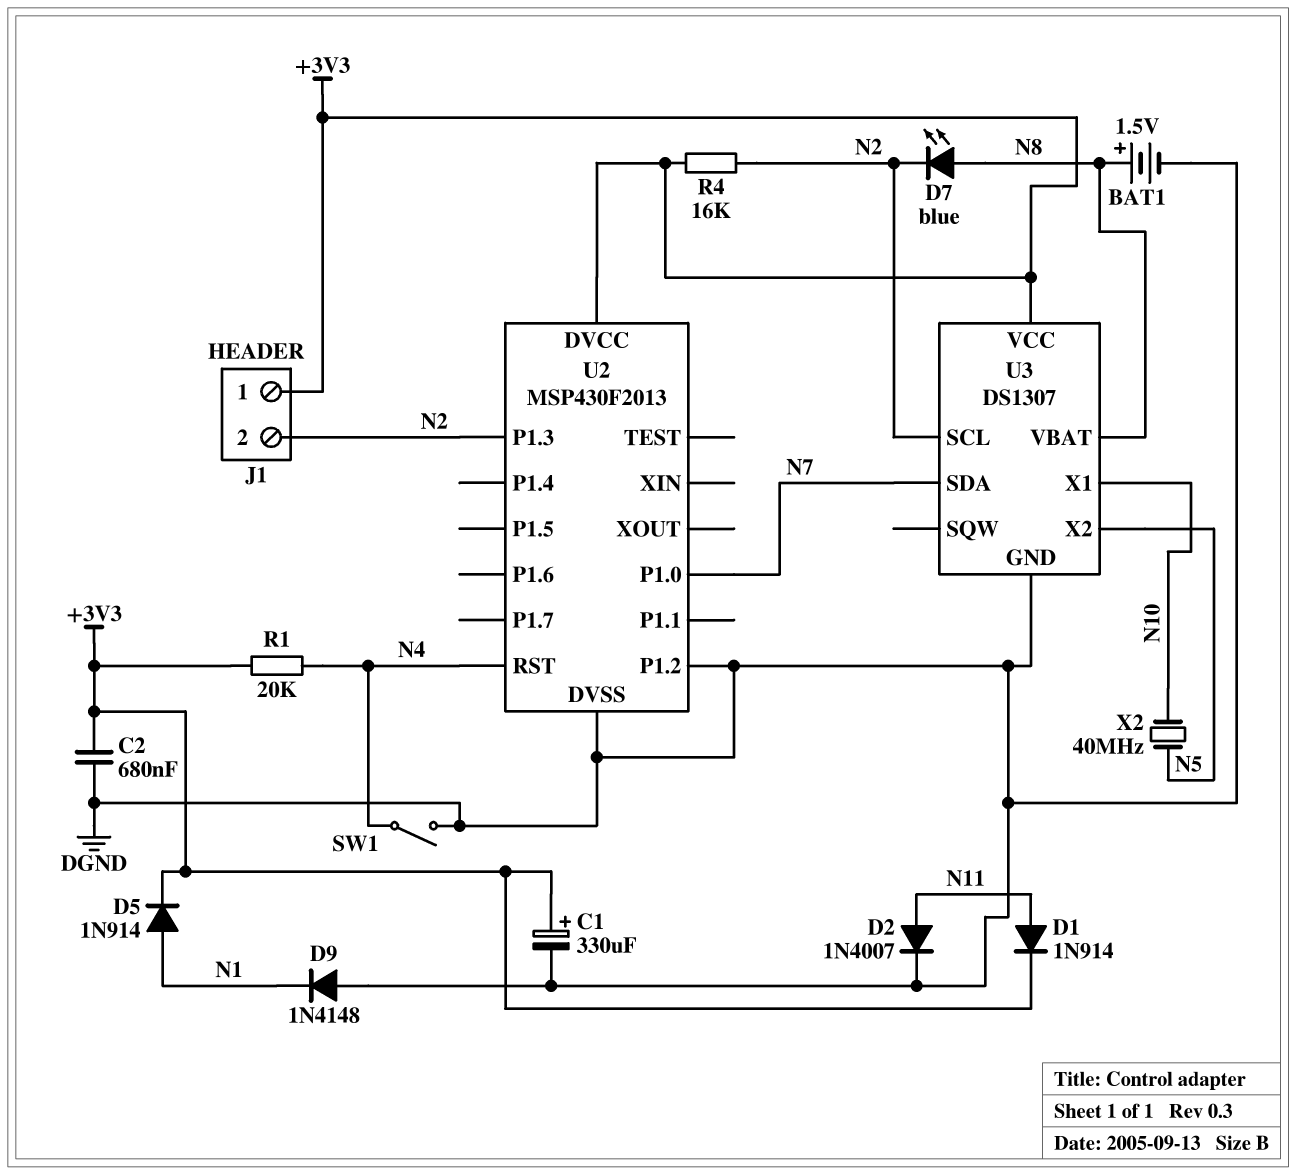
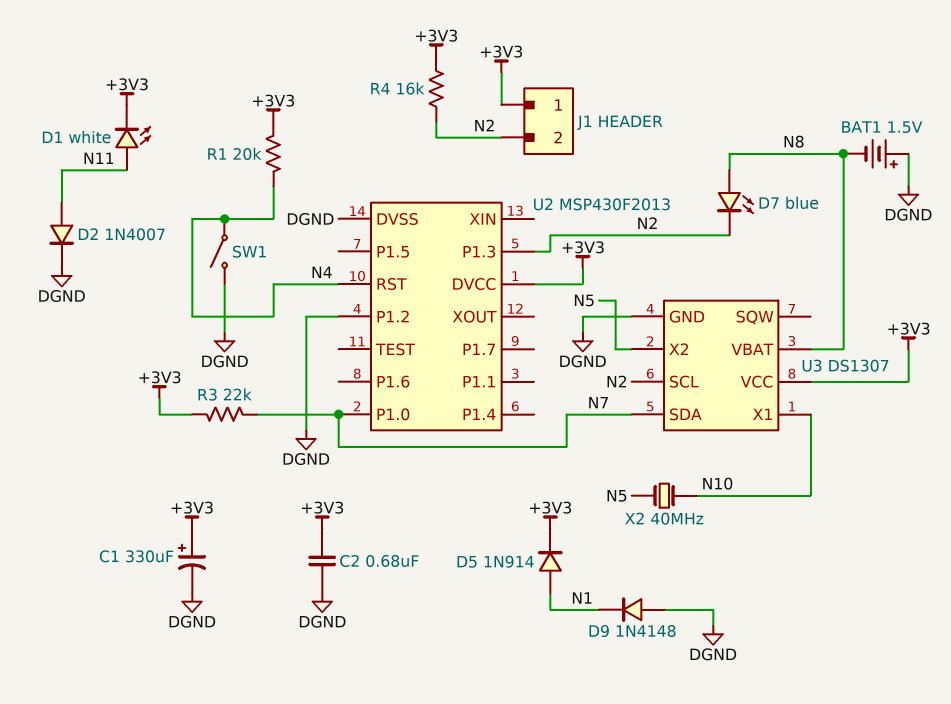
BAT1: 1.5V (plus N8, minus DGND) -> 1.5V (plus DGND, minus N8)
D1: diode 1N914 (A N11, K +3V3) -> LED white (A N11, K +3V3)
R3: none -> 22k (+3V3, N7)

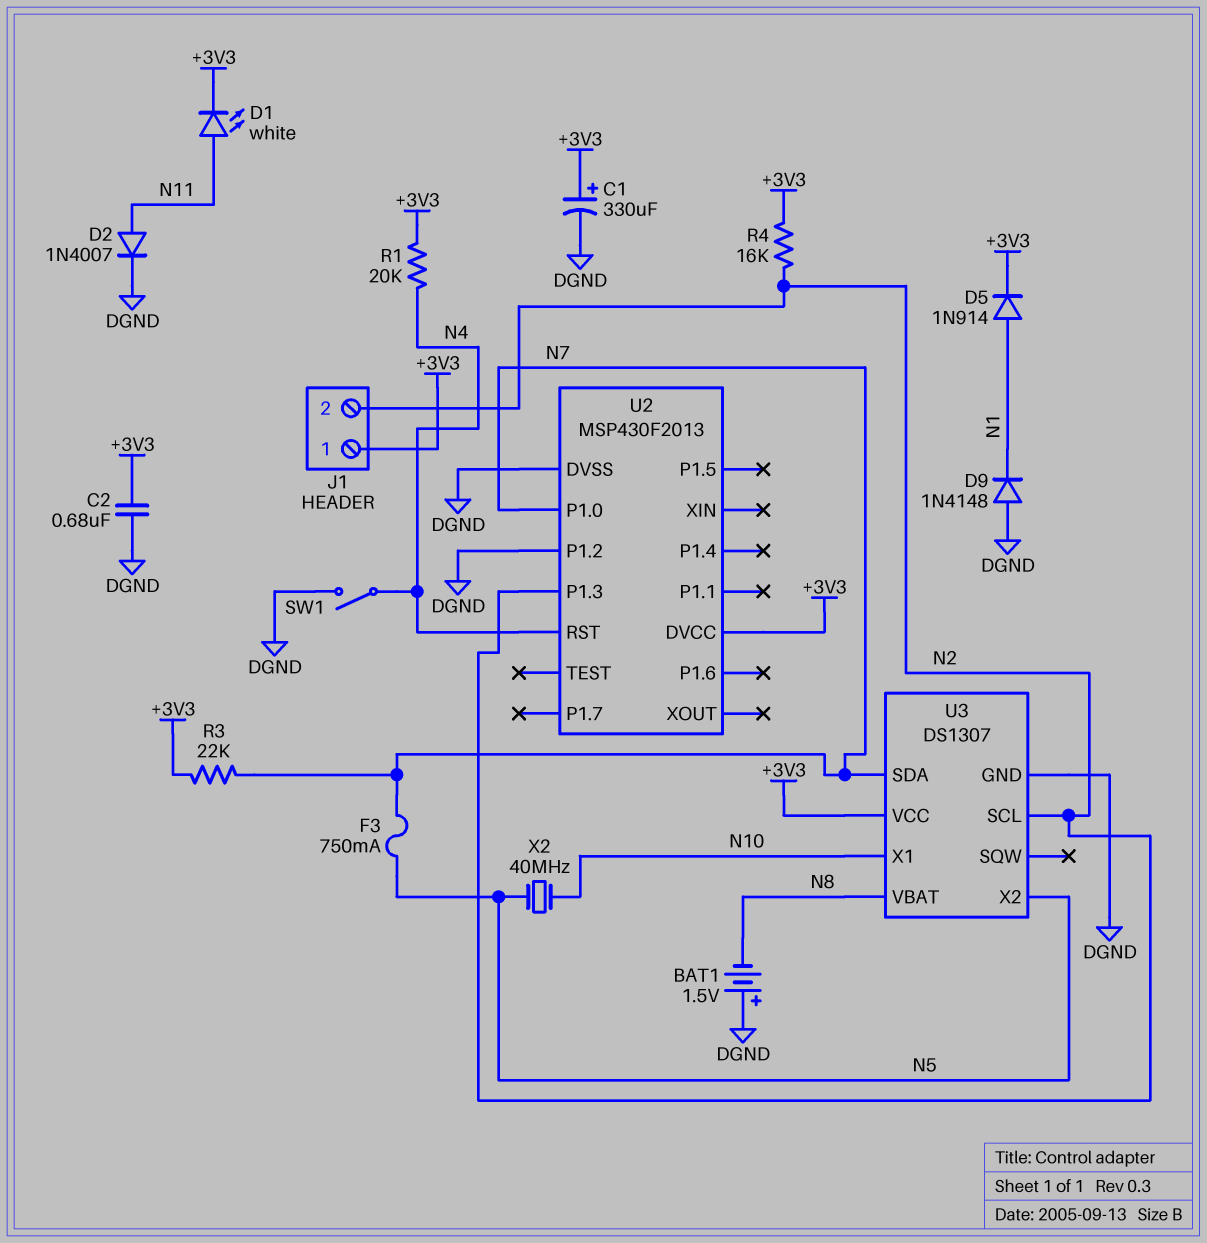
D7: LED blue (A N8, K N2) -> none
F3: none -> 750mA (N5, N7)

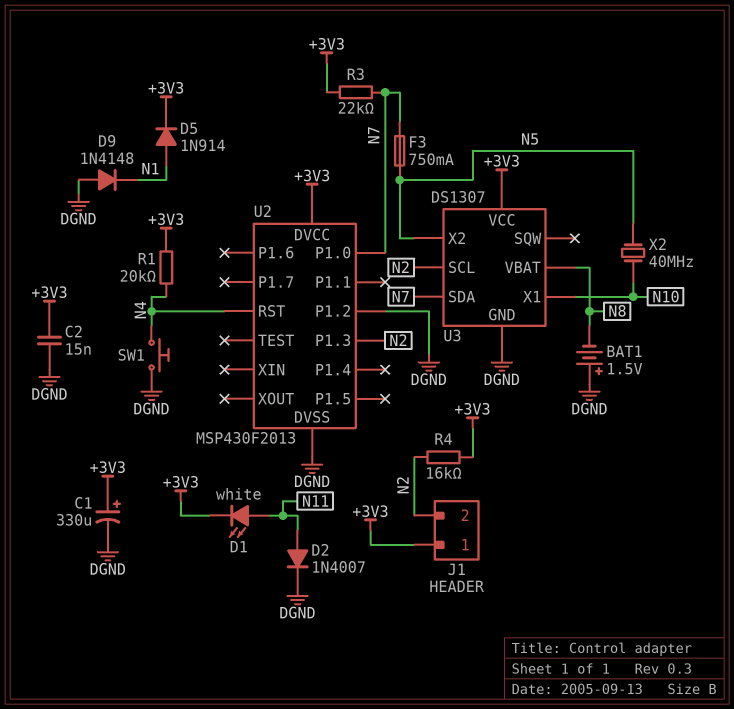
C2: 680nF (+3V3, DGND) -> 15nF (+3V3, DGND)
SW1: switch (DGND, N4) -> button (DGND, N4)

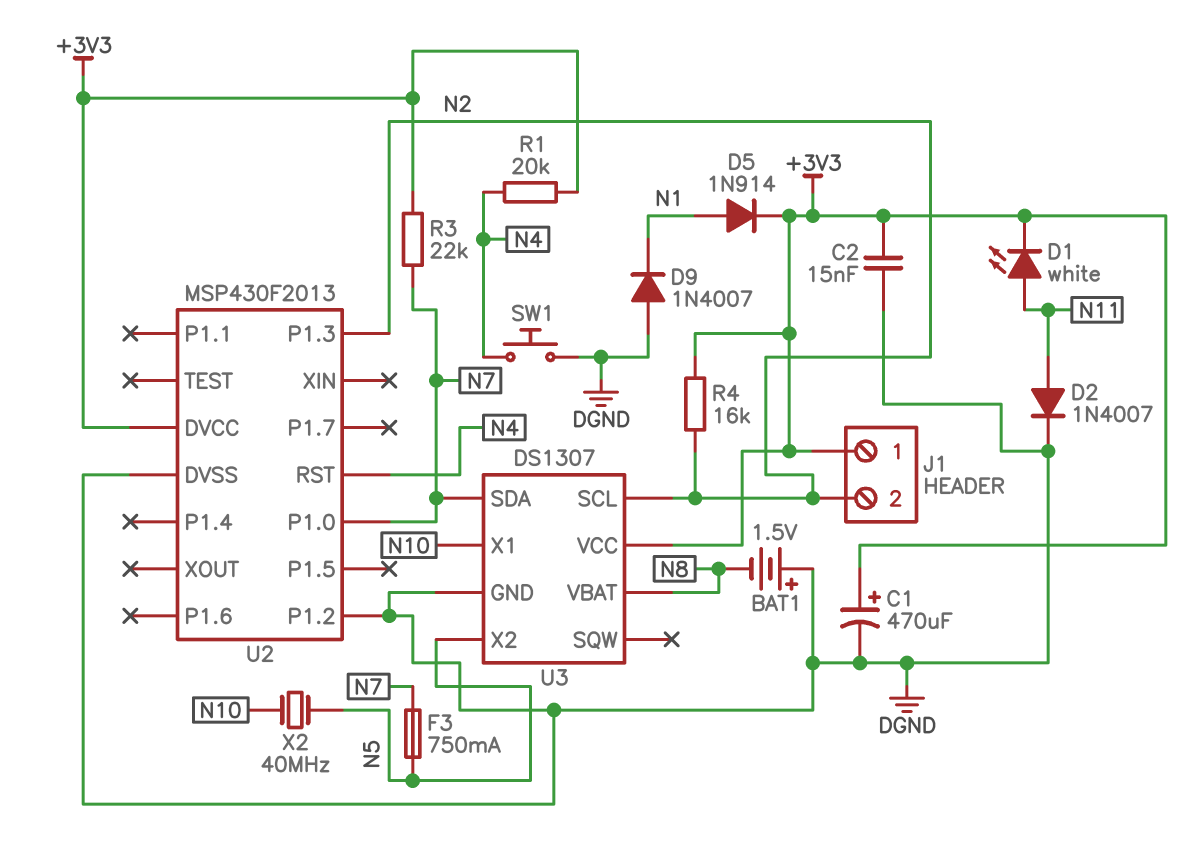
C1: 330uF (plus +3V3, minus DGND) -> 470uF (plus +3V3, minus DGND)
D9: diode 1N4148 (A DGND, K N1) -> diode 1N4007 (A DGND, K N1)

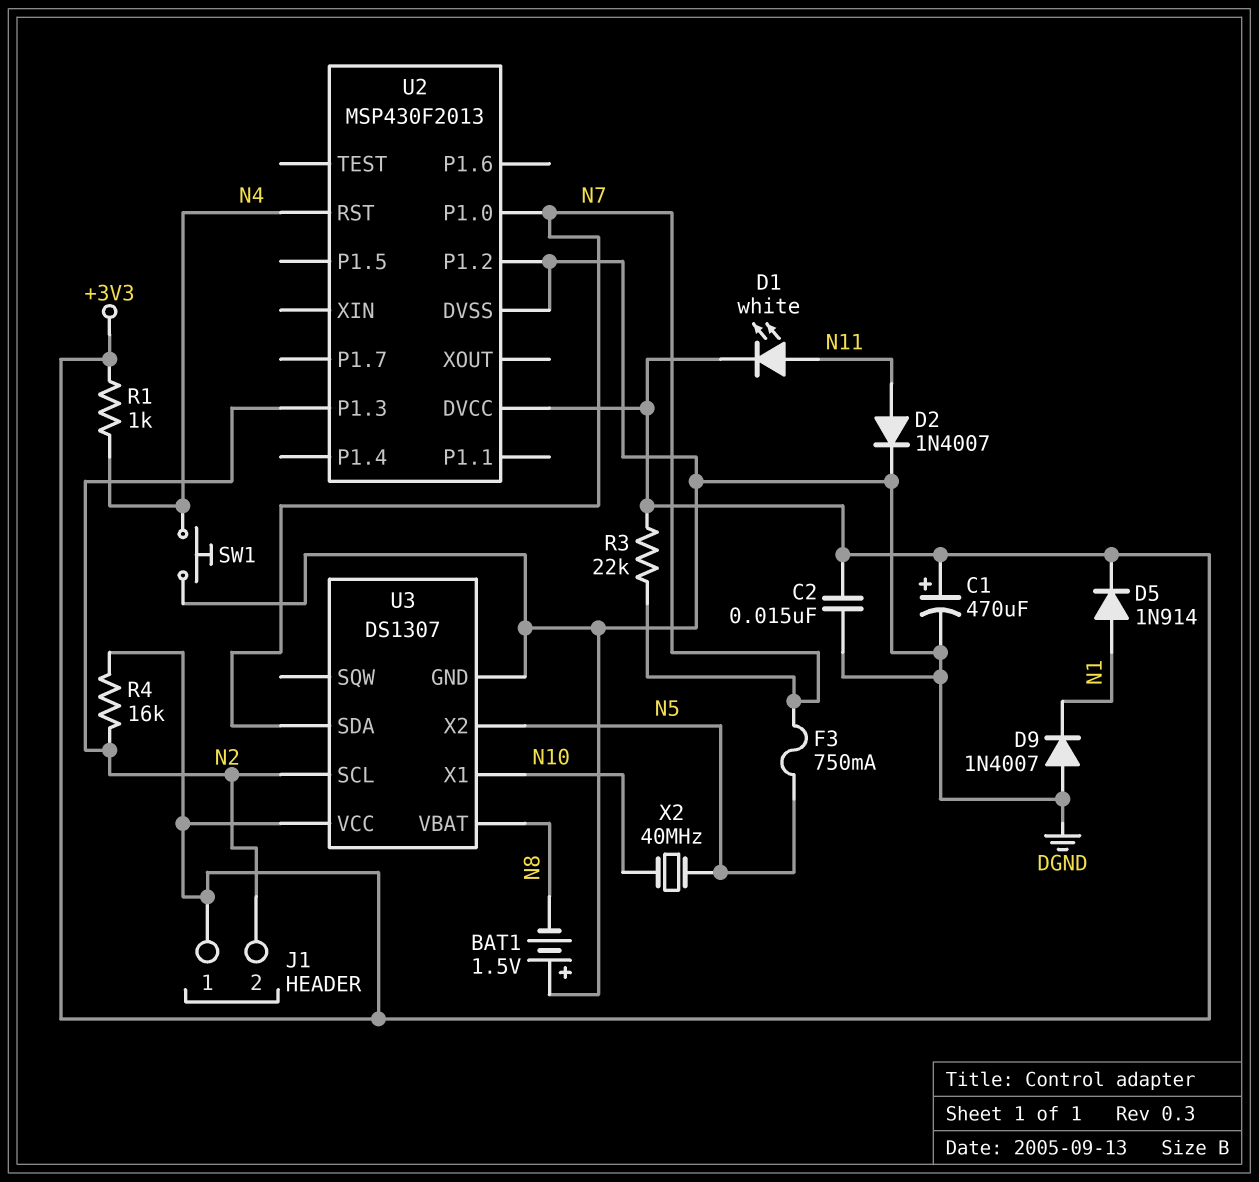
R1: 20k (+3V3, N4) -> 1k (+3V3, N4)

